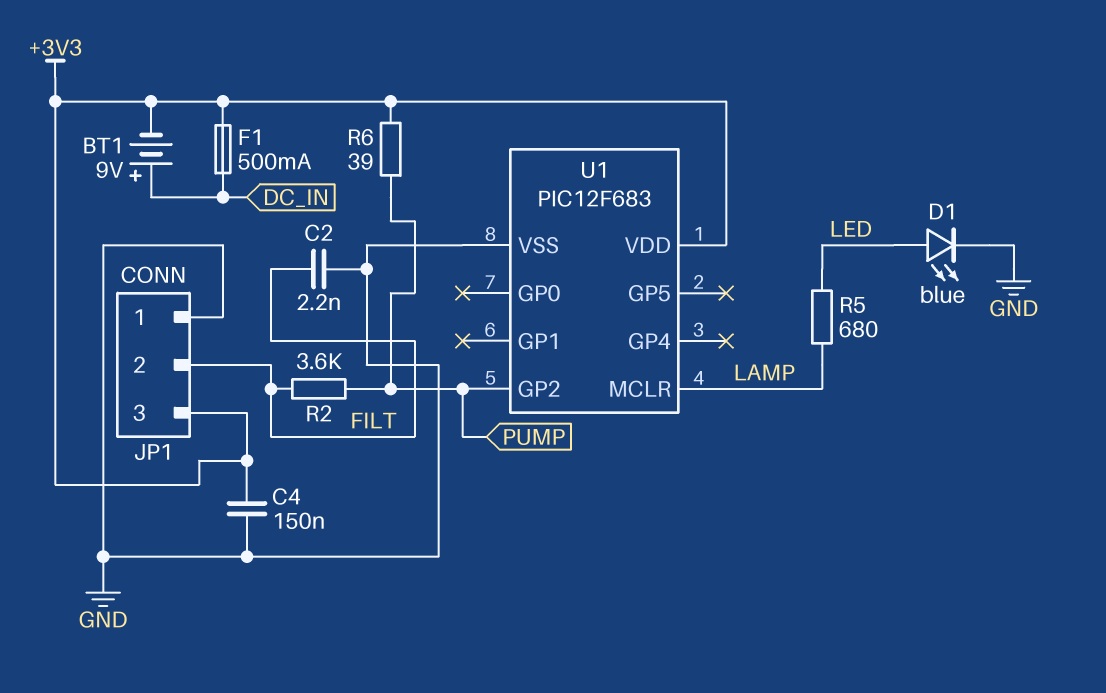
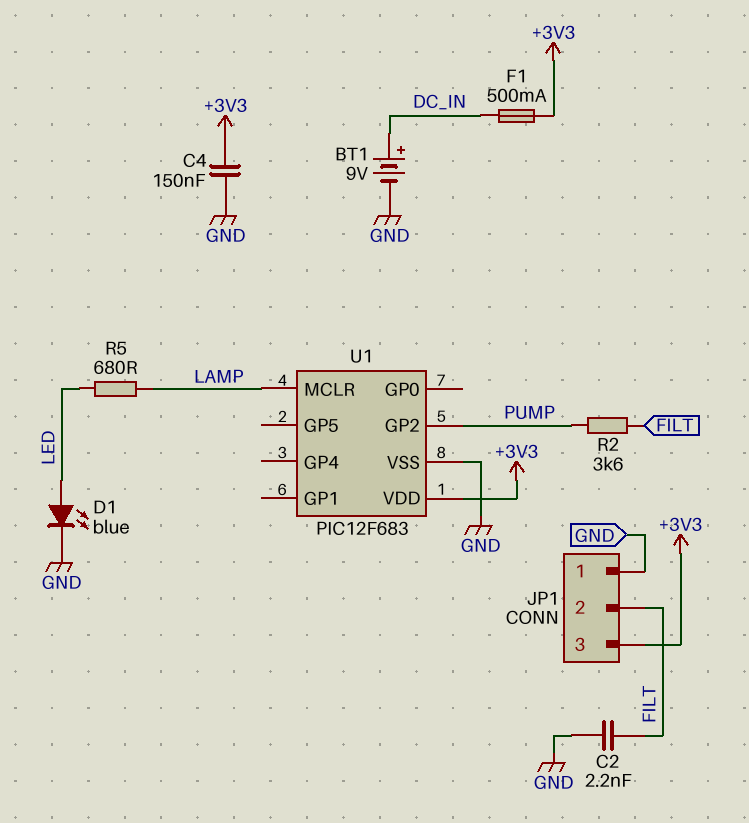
BT1: 9V (plus DC_IN, minus +3V3) -> 9V (plus DC_IN, minus GND)
R6: 39 (+3V3, PUMP) -> none

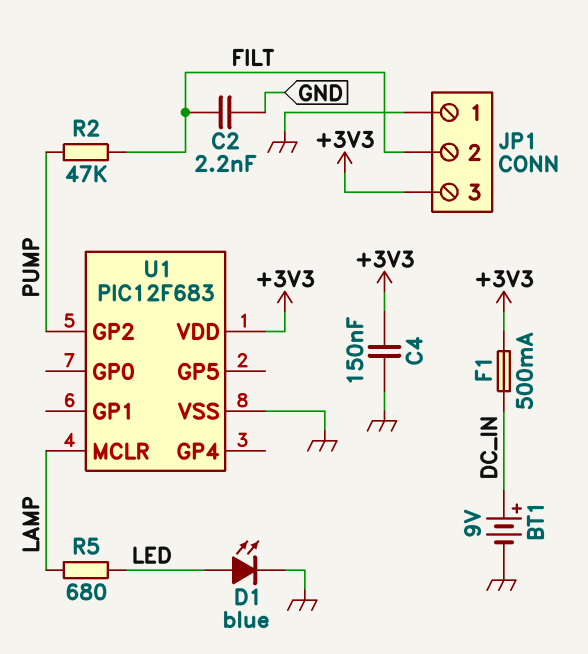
R2: 3.6k (FILT, PUMP) -> 47k (FILT, PUMP)

